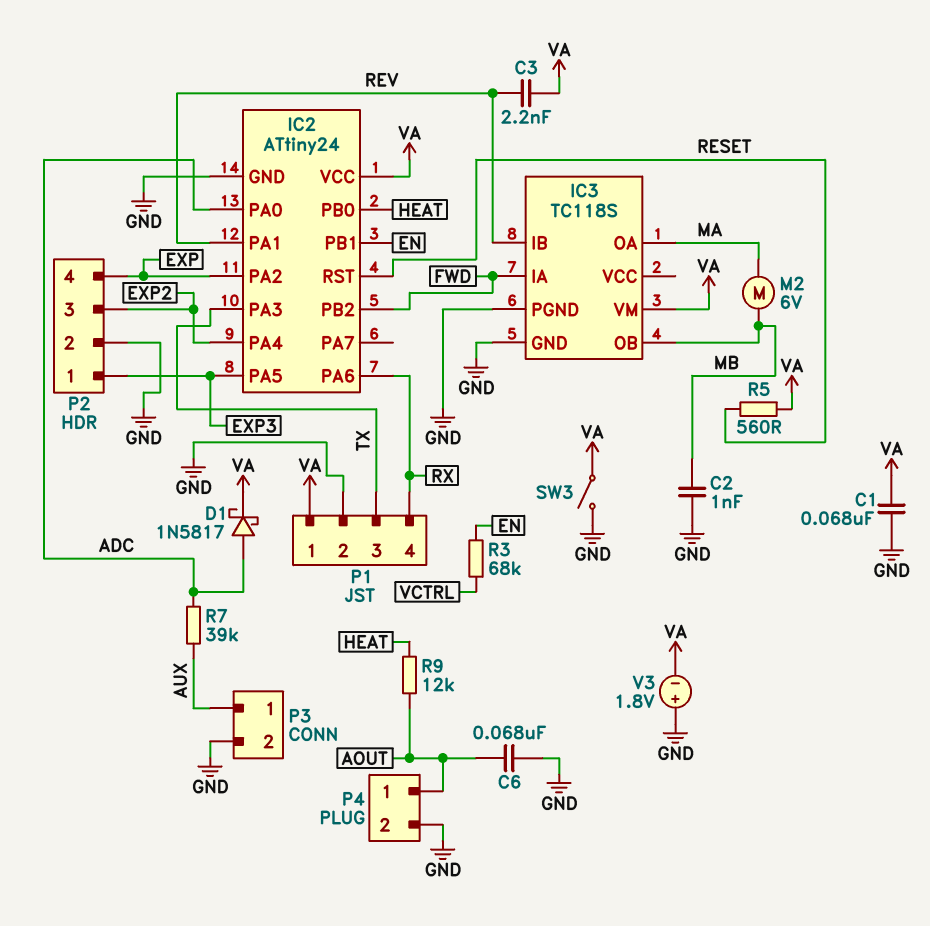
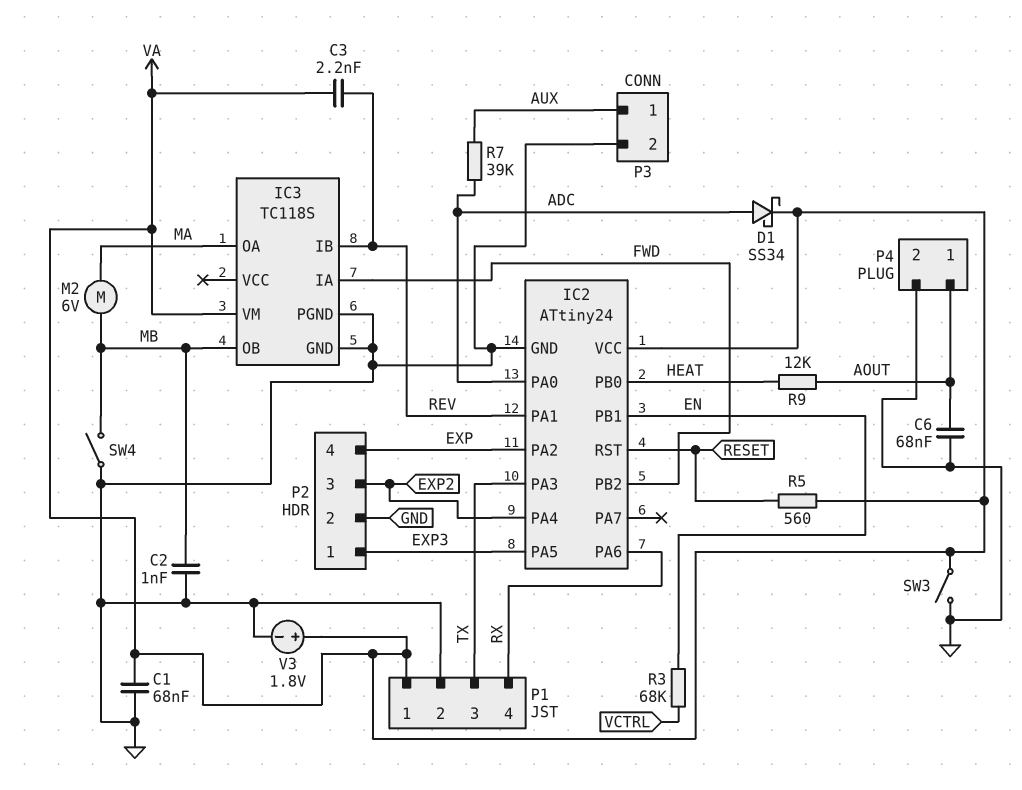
D1: schottky 1N5817 (A ADC, K VA) -> schottky SS34 (A ADC, K VA)
SW4: none -> switch (GND, MB)
V3: 1.8V (plus GND, minus VA) -> 1.8V (plus VA, minus GND)

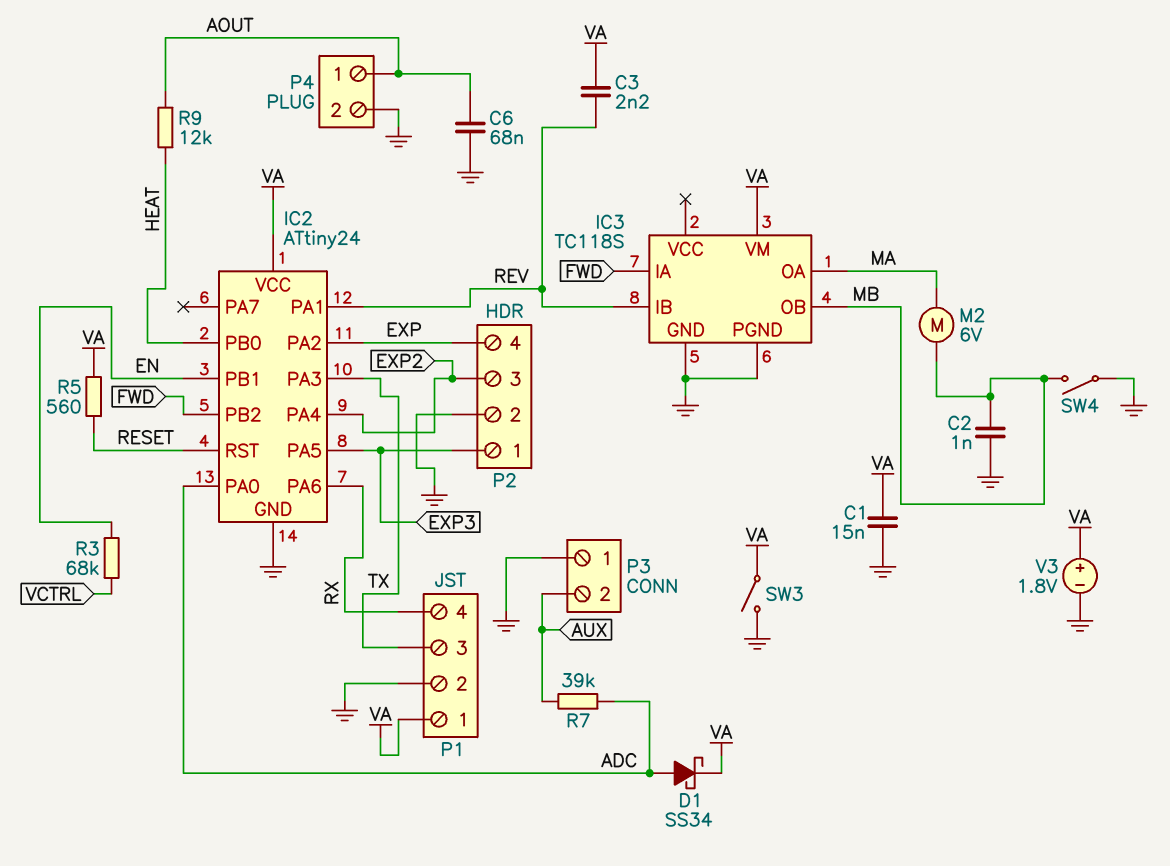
C1: 68nF (GND, VA) -> 15nF (GND, VA)
P3 pin 1: AUX -> GND
P3 pin 2: GND -> AUX

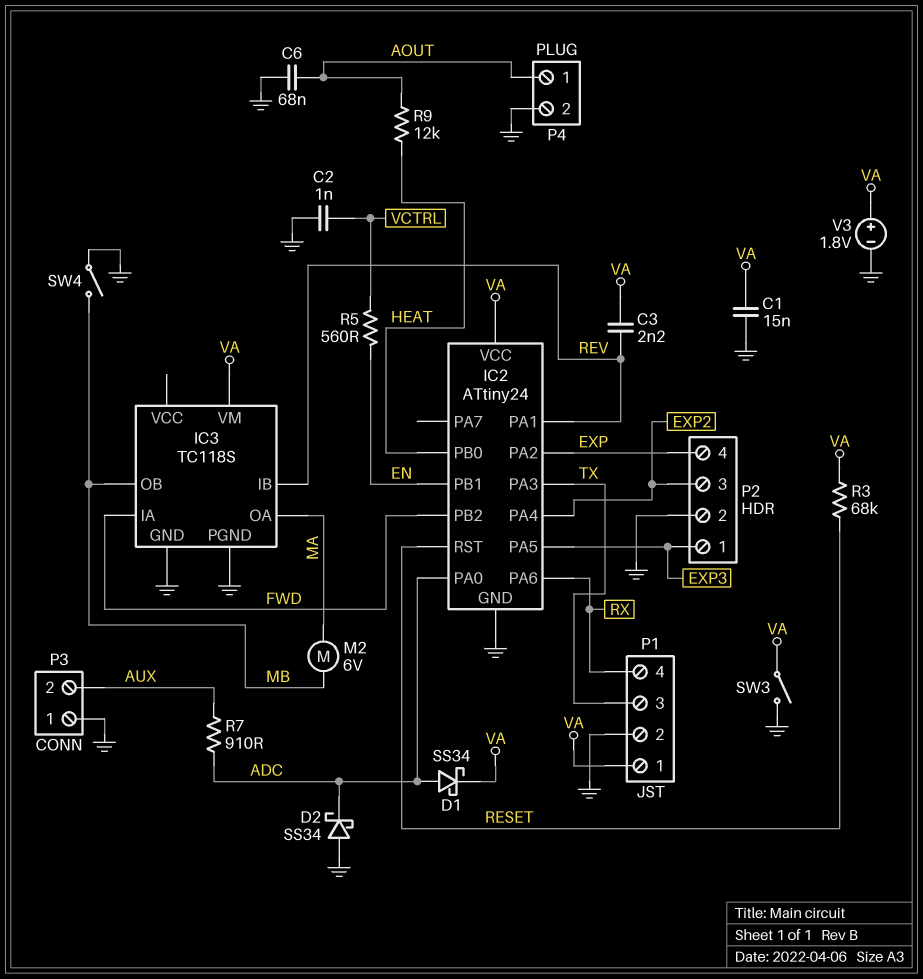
C2: 1nF (GND, MB) -> 1nF (GND, VCTRL)
D2: none -> schottky SS34 (A GND, K ADC)
R3: 68k (EN, VCTRL) -> 68k (RESET, VA)
R5: 560 (RESET, VA) -> 560 (EN, VCTRL)
R7: 39k (ADC, AUX) -> 910 (ADC, AUX)

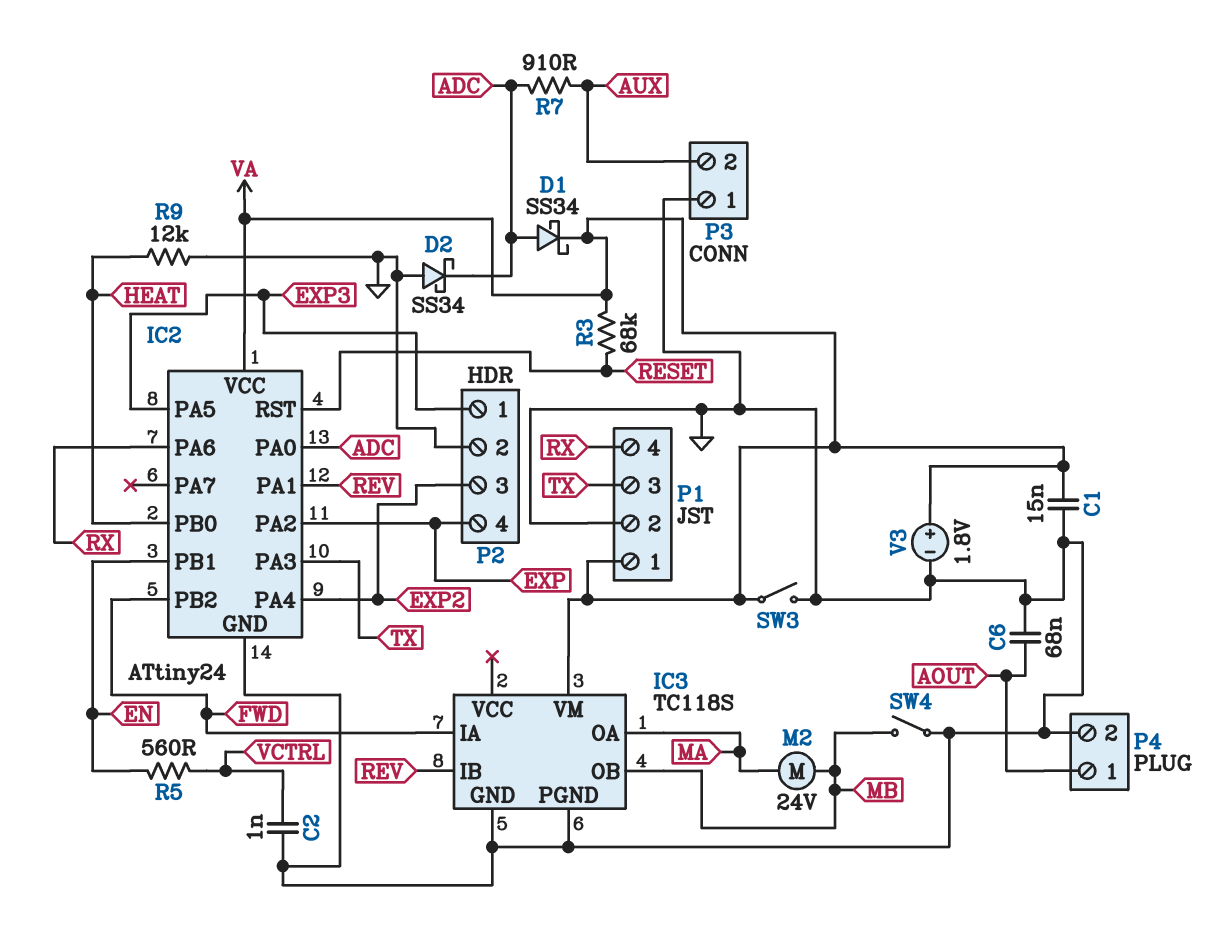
C3: 2.2nF (REV, VA) -> none
M2: motor 6V (MA, MB) -> motor 24V (MA, MB)
R9: 12k (AOUT, HEAT) -> 12k (GND, HEAT)

